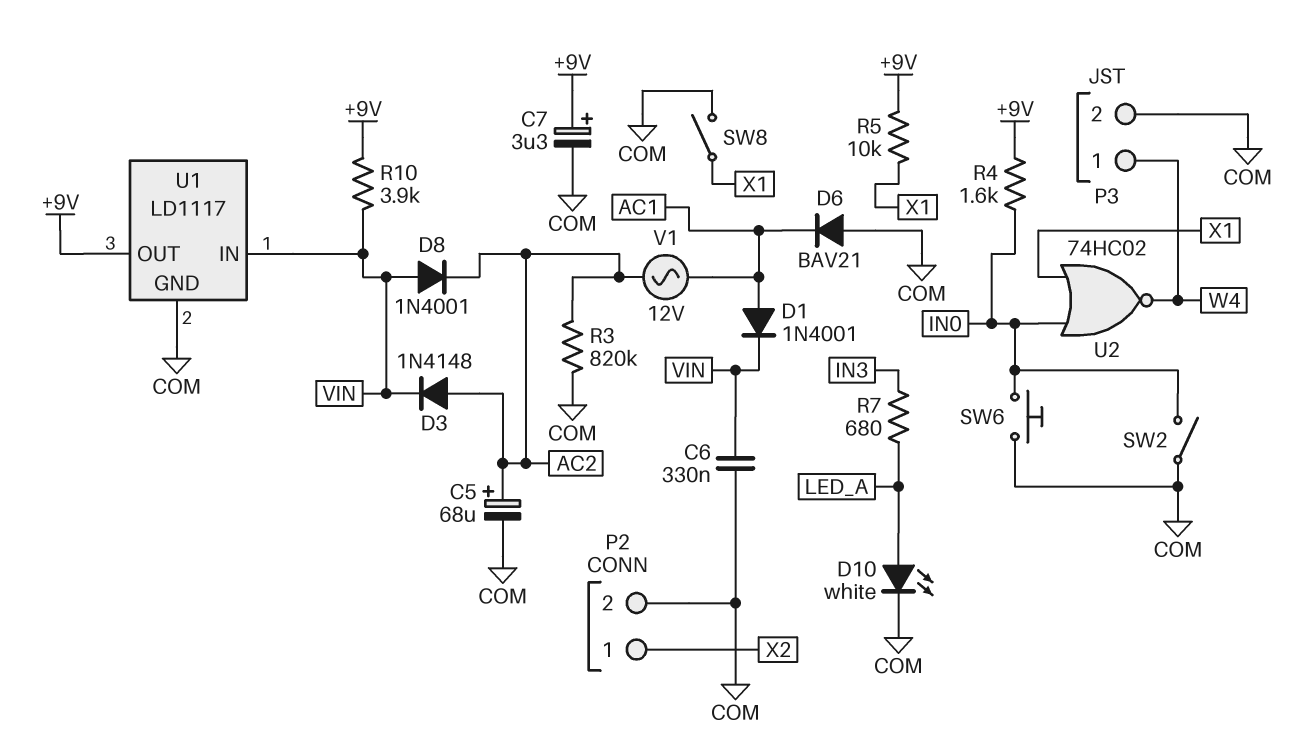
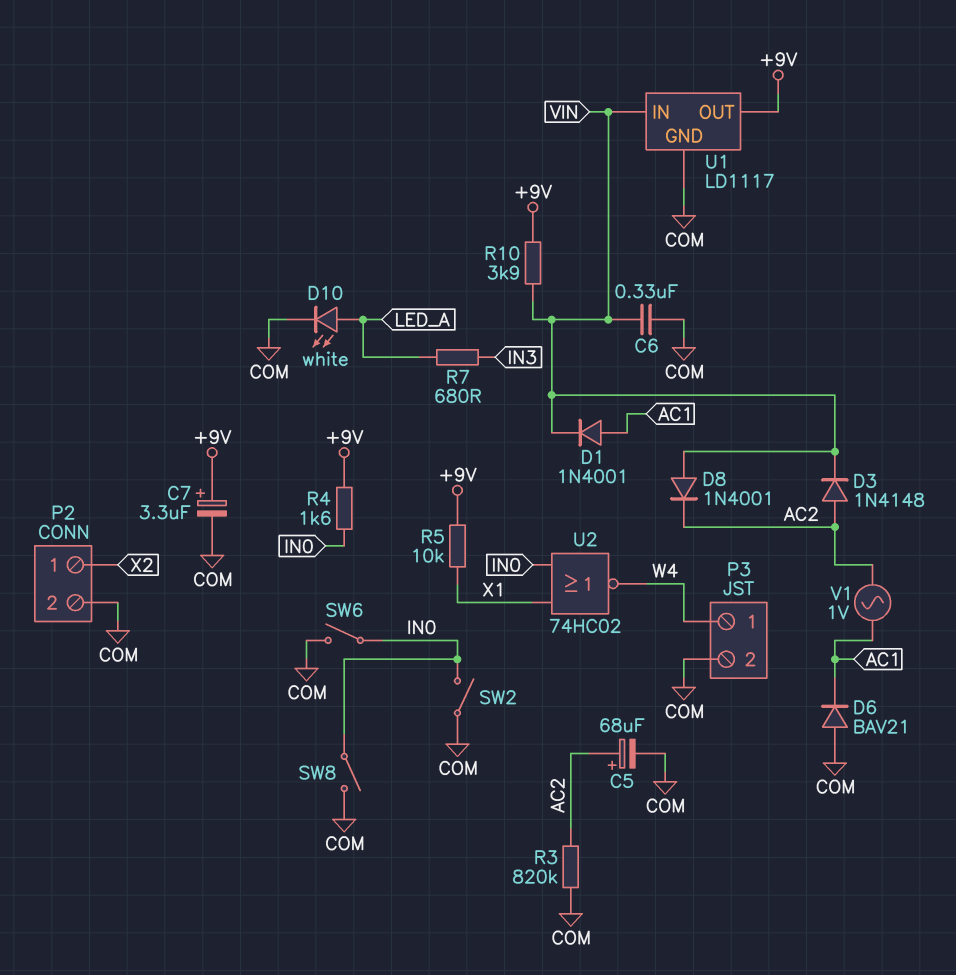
SW6: button (COM, IN0) -> switch (COM, IN0)
SW8: switch (COM, X1) -> switch (COM, IN0)
V1: AC 12V (AC1, AC2) -> AC 1V (AC1, AC2)

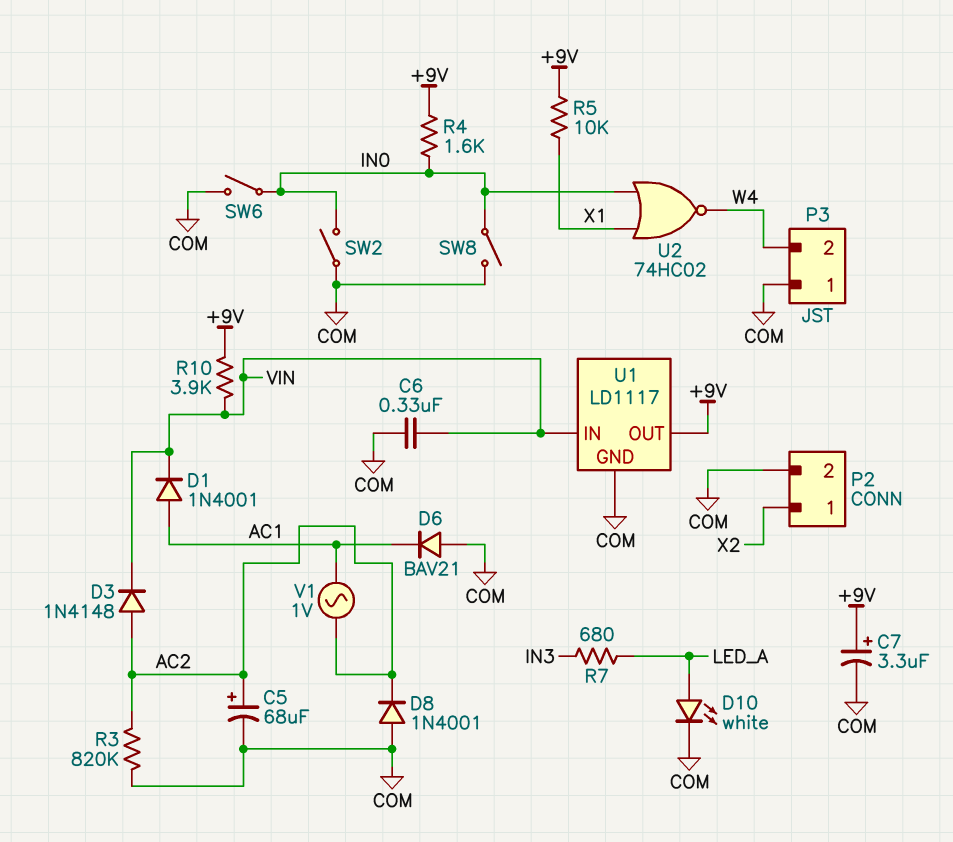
D8: diode 1N4001 (A VIN, K AC2) -> diode 1N4001 (A COM, K AC2)
P3 pin 1: W4 -> COM
P3 pin 2: COM -> W4

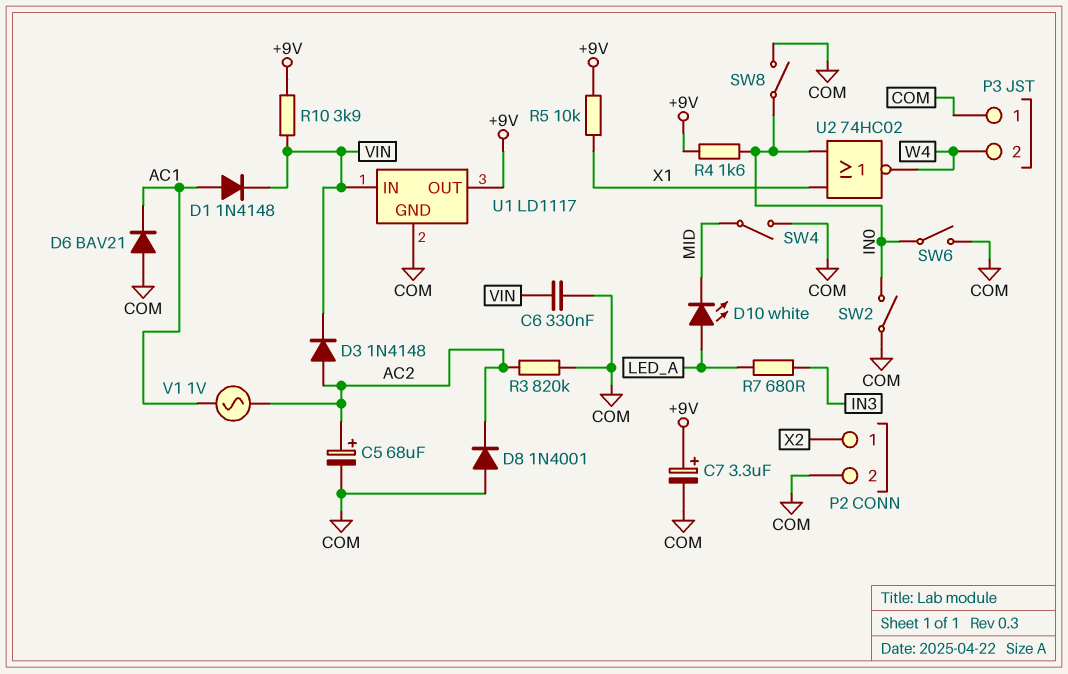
D1: diode 1N4001 (A AC1, K VIN) -> diode 1N4148 (A AC1, K VIN)
D10: LED white (A LED_A, K COM) -> LED white (A LED_A, K MID)
SW4: none -> switch (COM, MID)

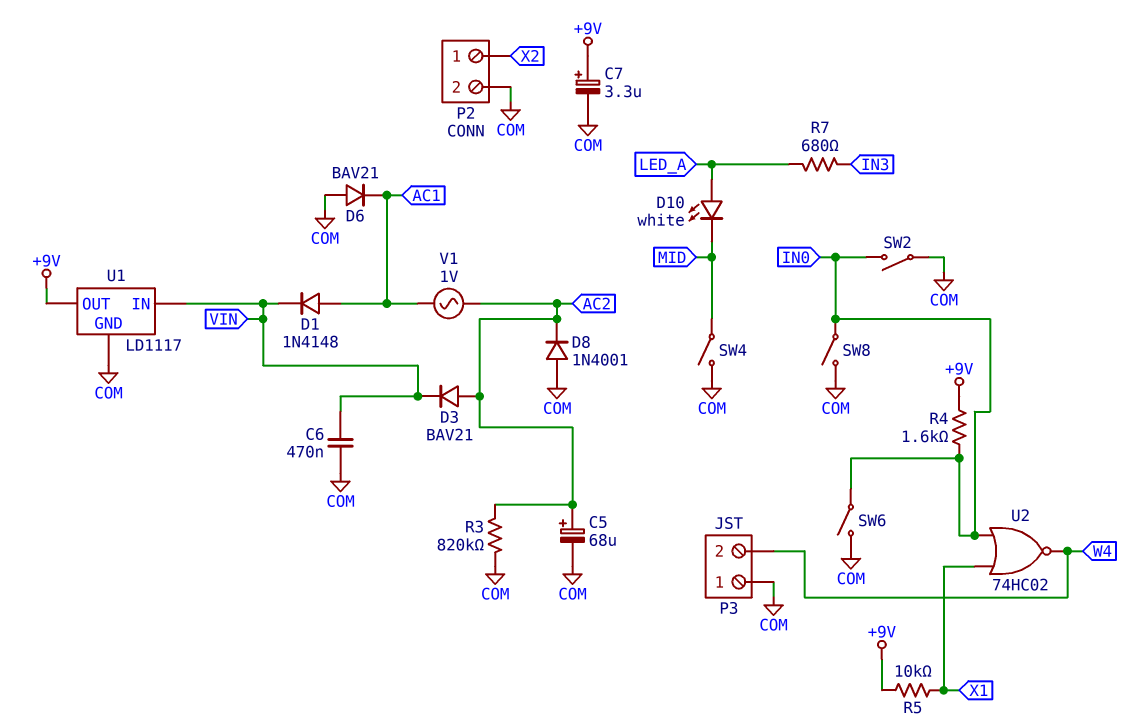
C6: 330nF (COM, VIN) -> 470nF (COM, VIN)
D3: diode 1N4148 (A AC2, K VIN) -> diode BAV21 (A AC2, K VIN)
R10: 3.9k (+9V, VIN) -> none

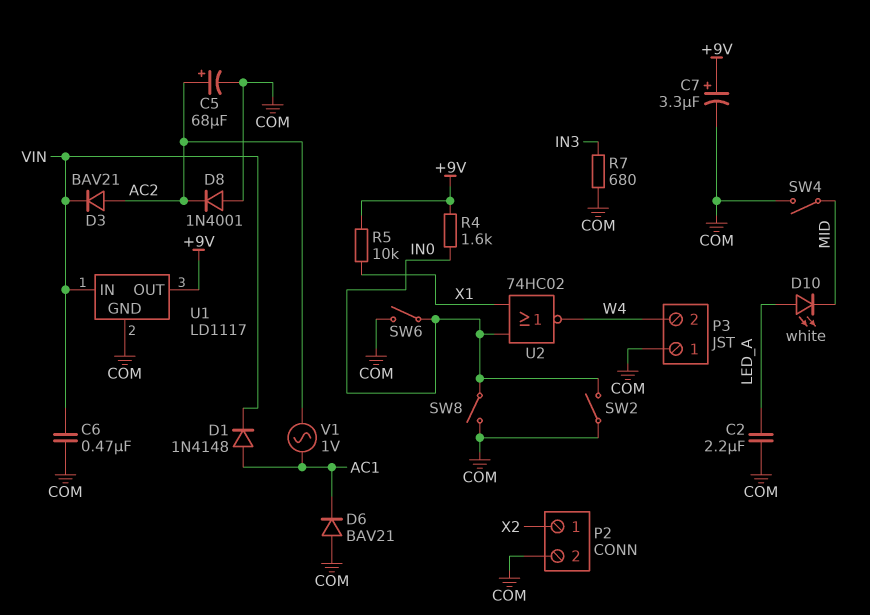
C2: none -> 2.2uF (COM, LED_A)
R3: 820k (AC2, COM) -> none
R7: 680 (IN3, LED_A) -> 680 (COM, IN3)

